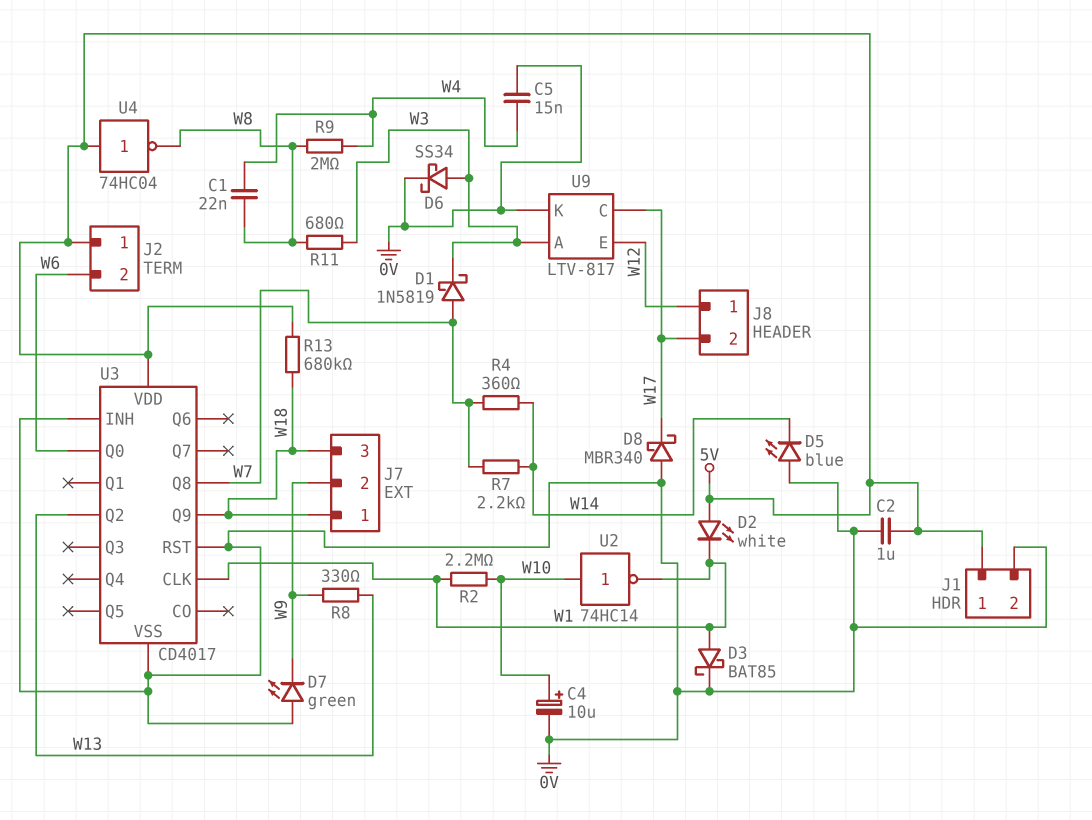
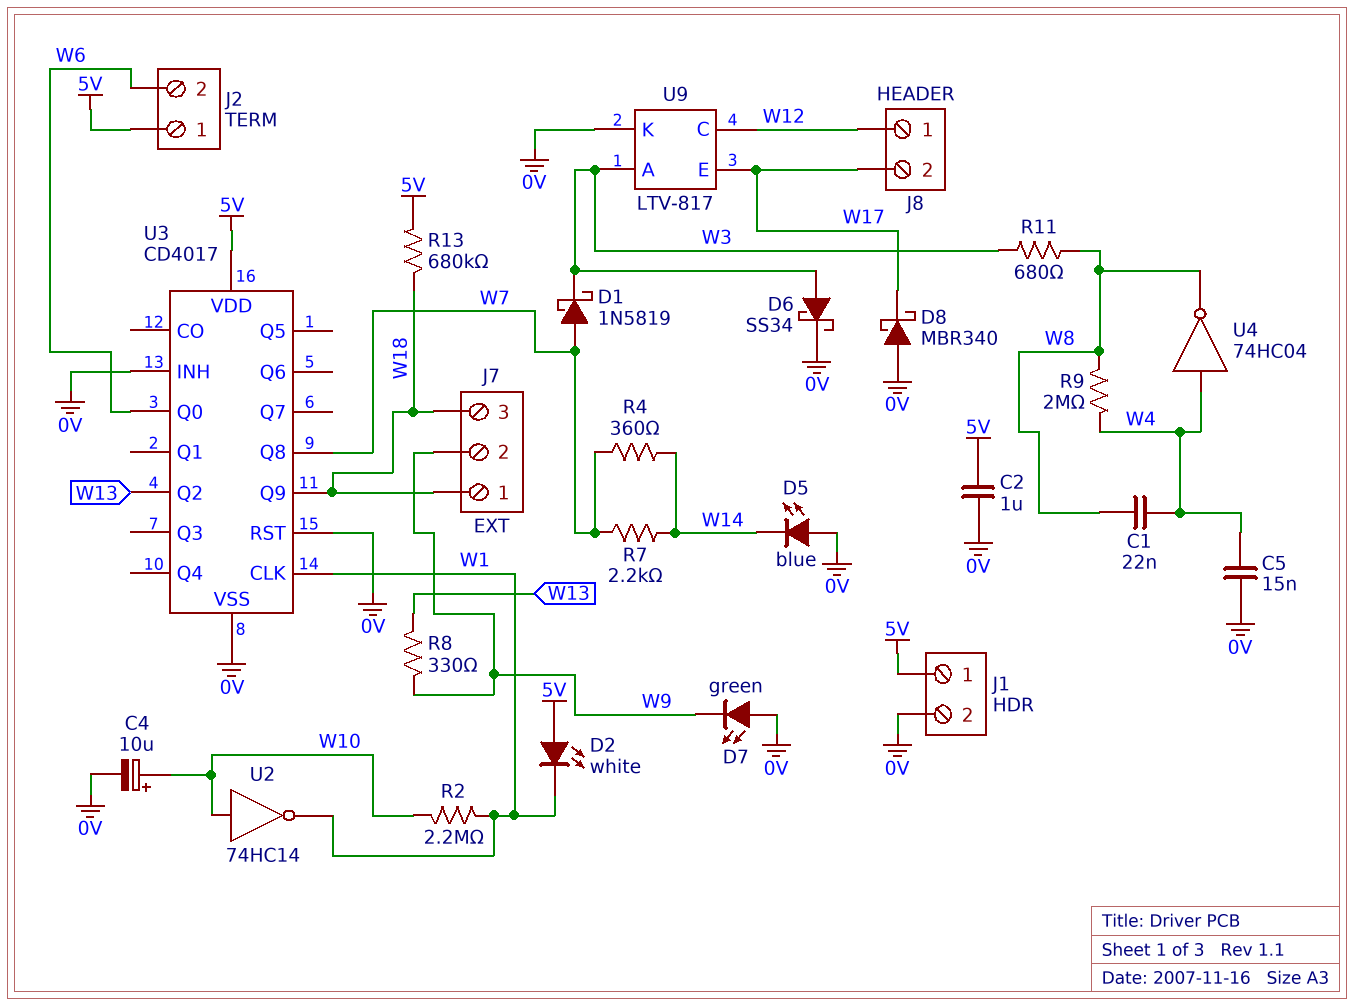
D3: schottky BAT85 (A W1, K 0V) -> none
U4: NOT 74HC04 (in 5V, out W8) -> NOT 74HC04 (in W4, out W8)
U9 pin C: W17 -> W12
U9 pin E: W12 -> W17

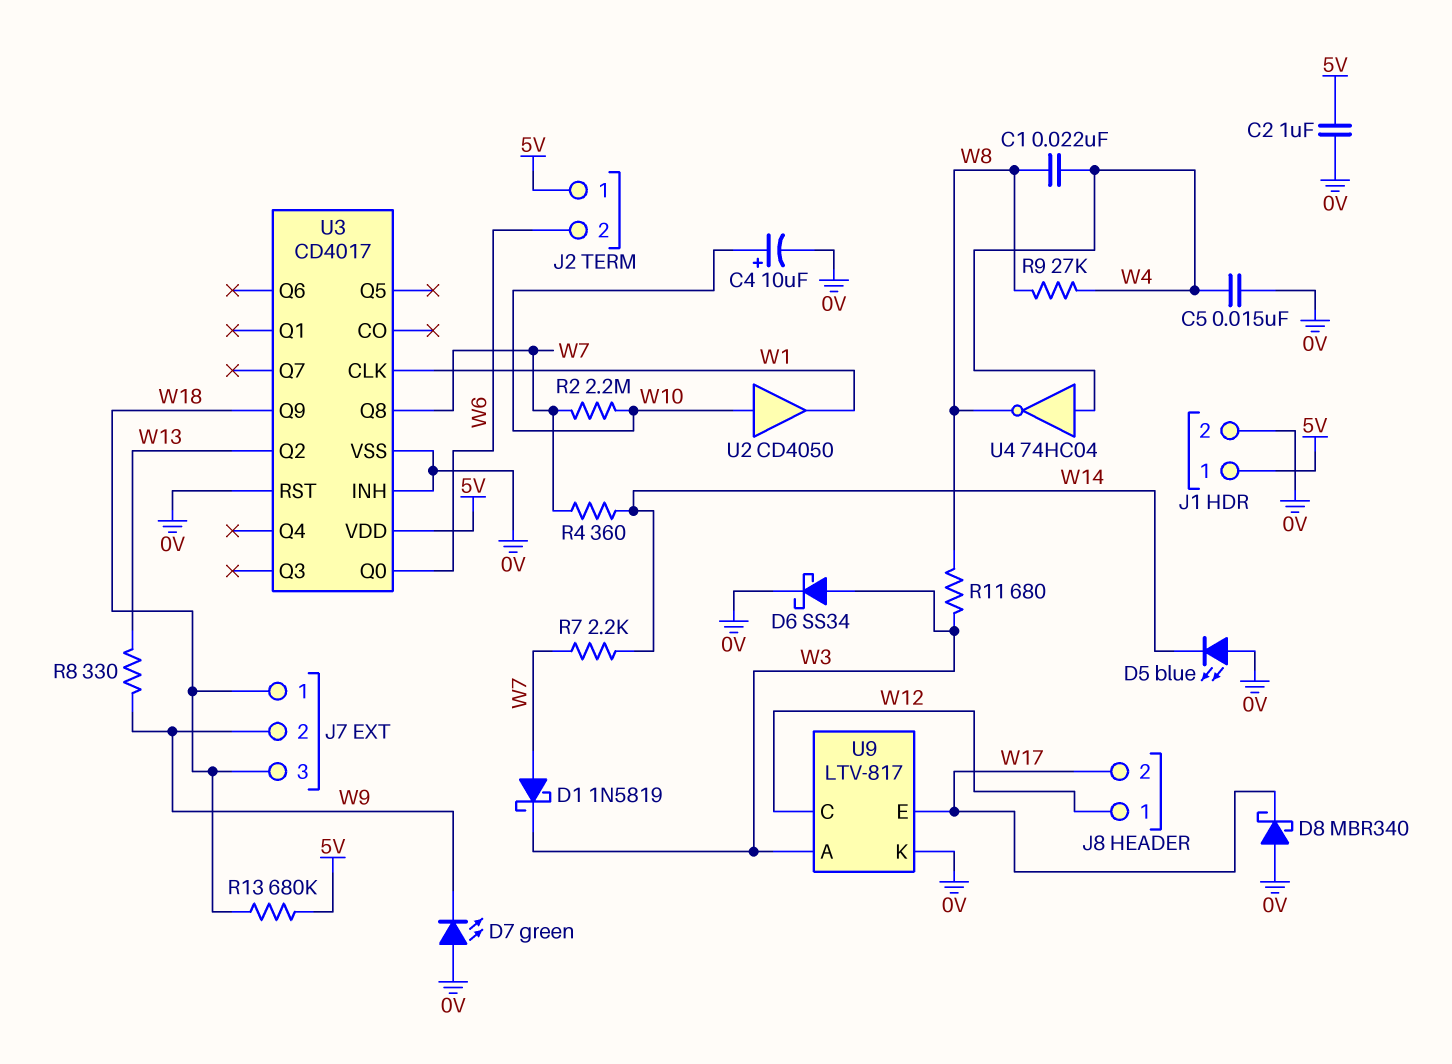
D2: LED white (A 5V, K W1) -> none
R2: 2.2M (W1, W10) -> 2.2M (W7, W10)
R9: 2M (W4, W8) -> 27k (W4, W8)
U2: NOT 74HC14 (in W10, out W1) -> buffer CD4050 (in W10, out W1)

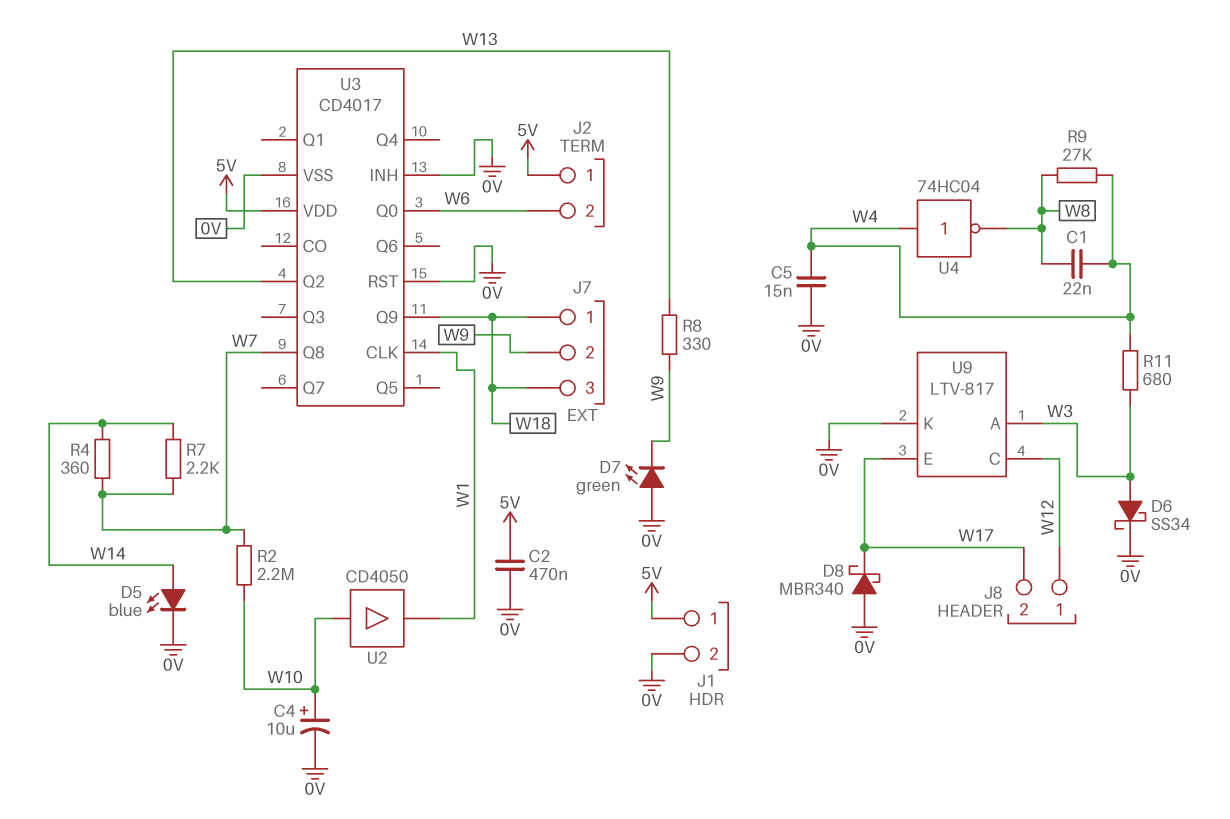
C2: 1uF (0V, 5V) -> 470nF (0V, 5V)
D1: schottky 1N5819 (A W7, K W3) -> none
D5: LED blue (A 0V, K W14) -> LED blue (A W14, K 0V)
R11: 680 (W3, W8) -> 680 (W3, W4)
R13: 680k (5V, W18) -> none

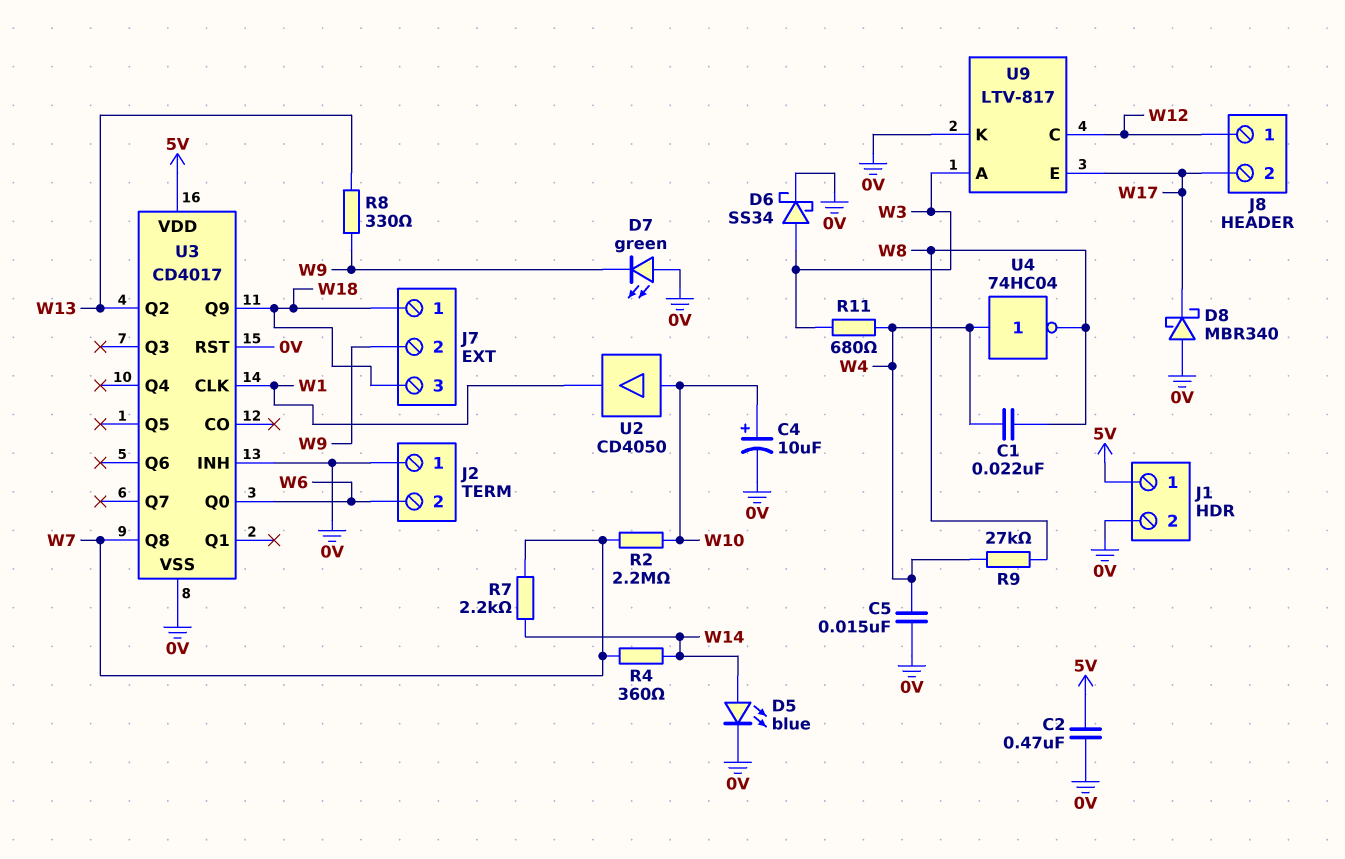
J2 pin 1: 5V -> 0V

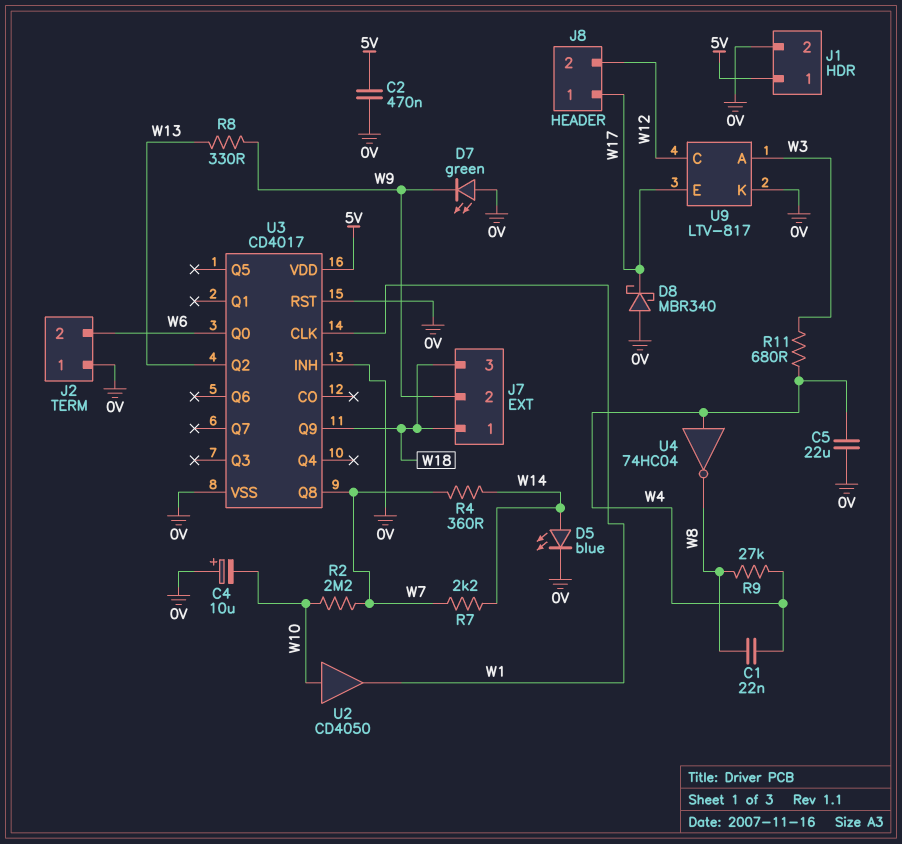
C4: 10uF (plus W10, minus 0V) -> 10uF (plus 0V, minus W10)
C5: 15nF (0V, W4) -> 22uF (0V, W4)
D6: schottky SS34 (A W3, K 0V) -> none
J8 pin 1: W12 -> W17
J8 pin 2: W17 -> W12

